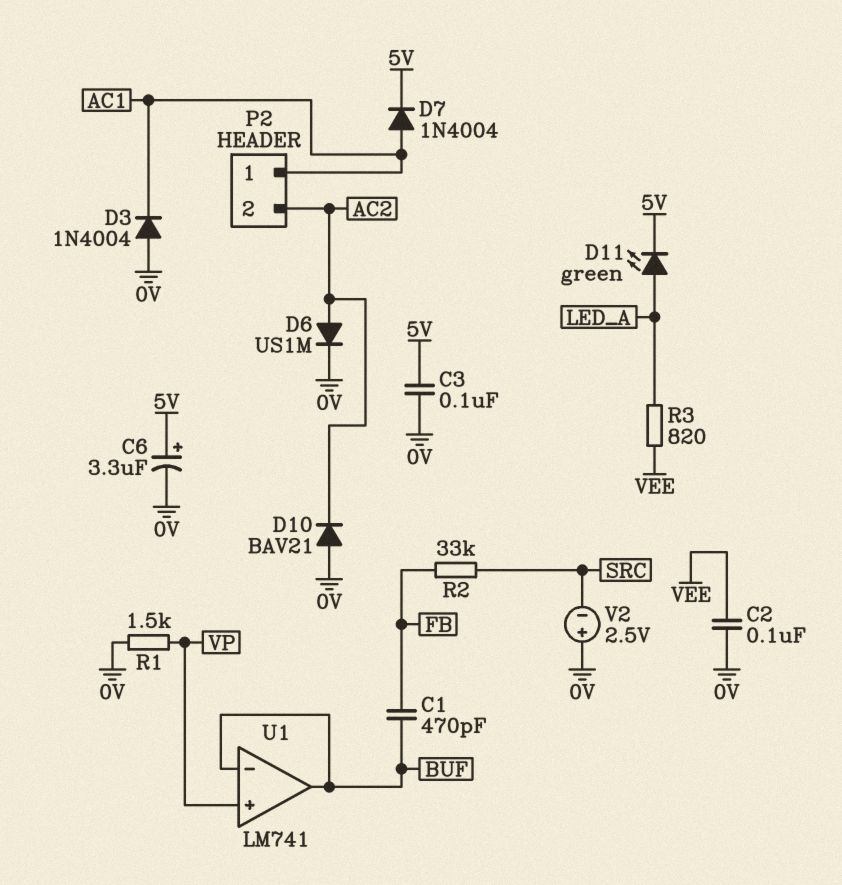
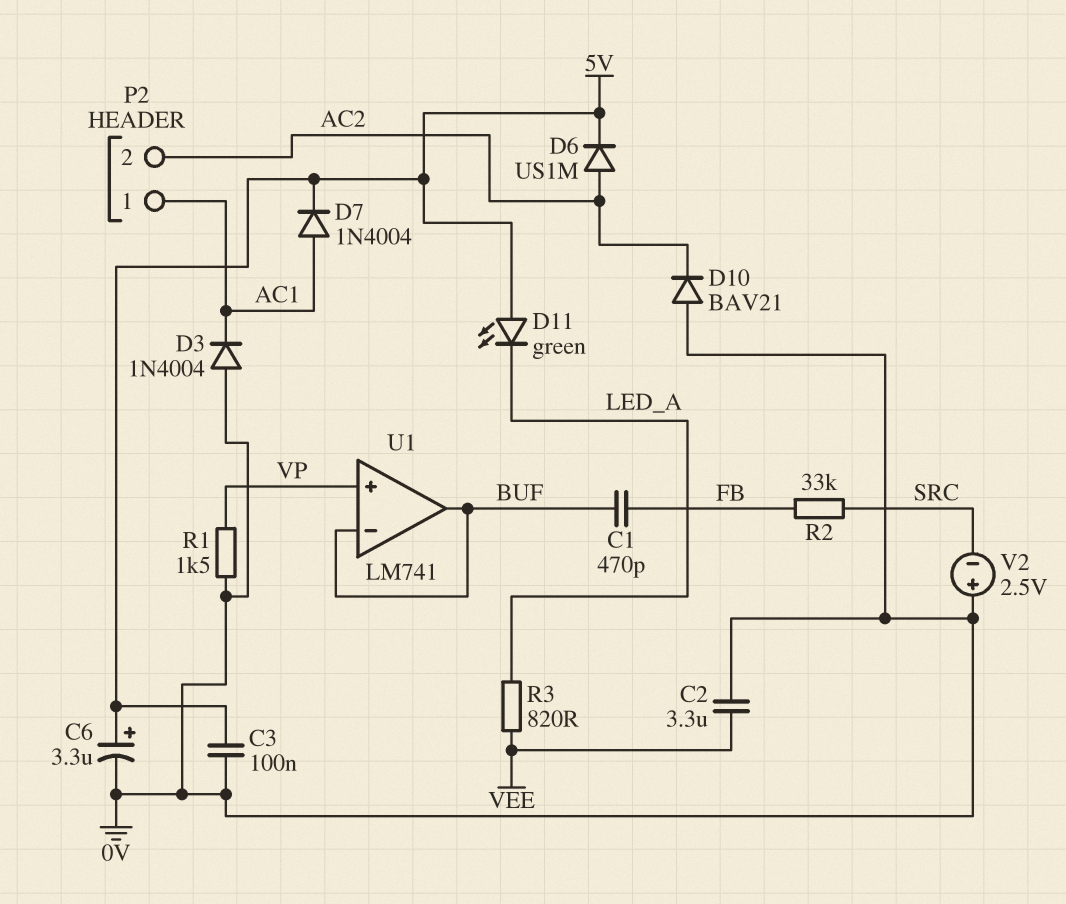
C2: 100nF (0V, VEE) -> 3.3uF (0V, VEE)
D6: diode US1M (A AC2, K 0V) -> diode US1M (A AC2, K 5V)
D11: LED green (A LED_A, K 5V) -> LED green (A 5V, K LED_A)

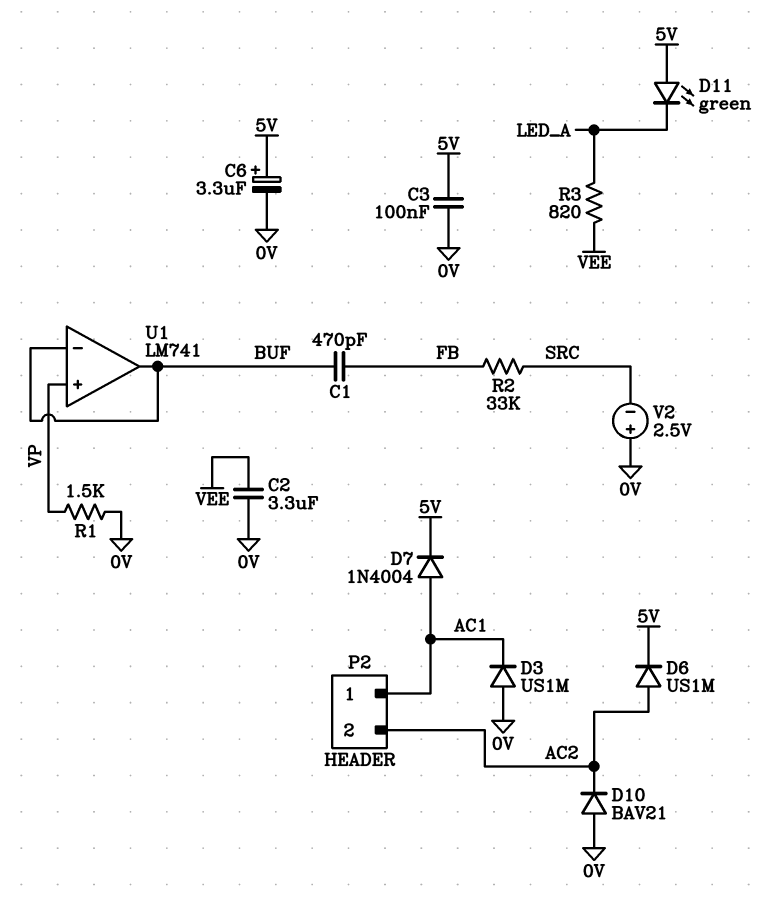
D3: diode 1N4004 (A 0V, K AC1) -> diode US1M (A 0V, K AC1)

